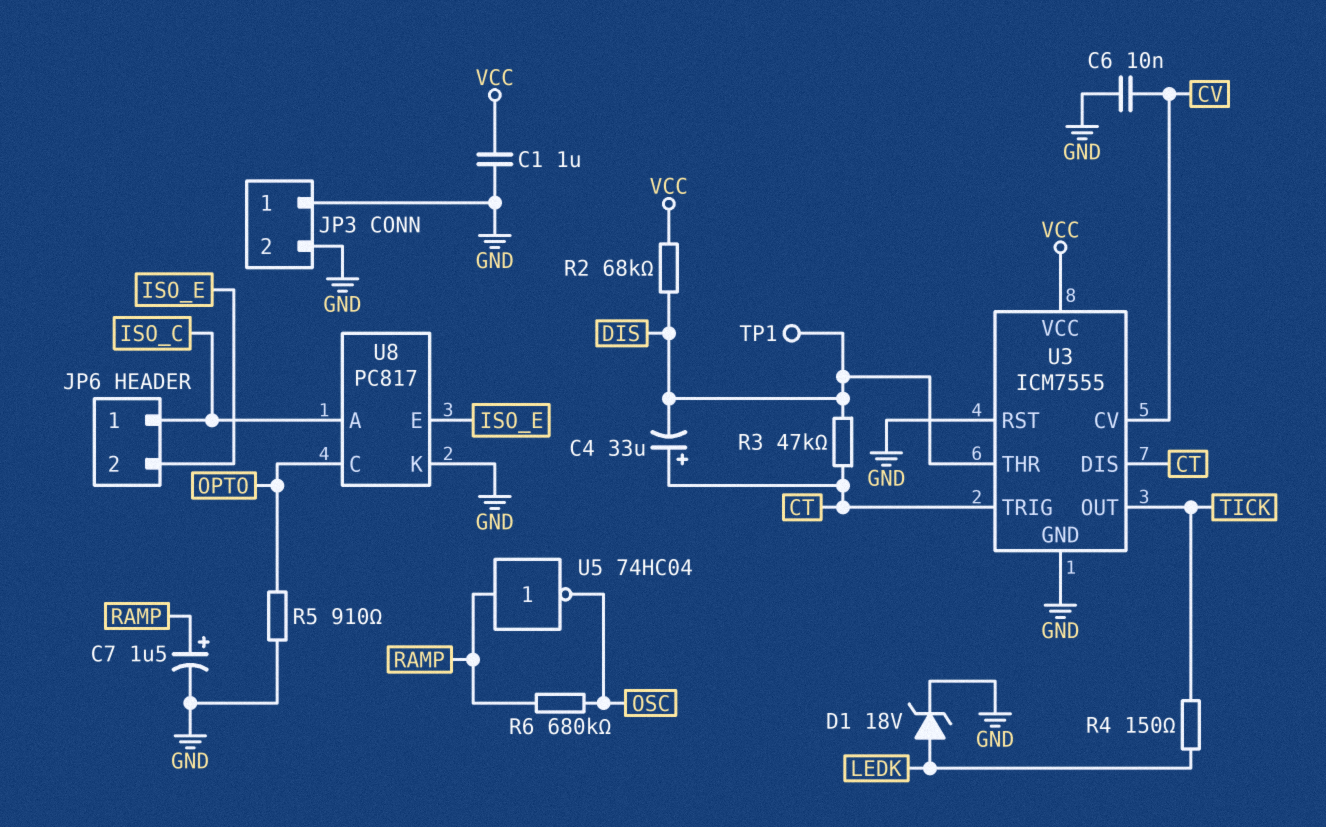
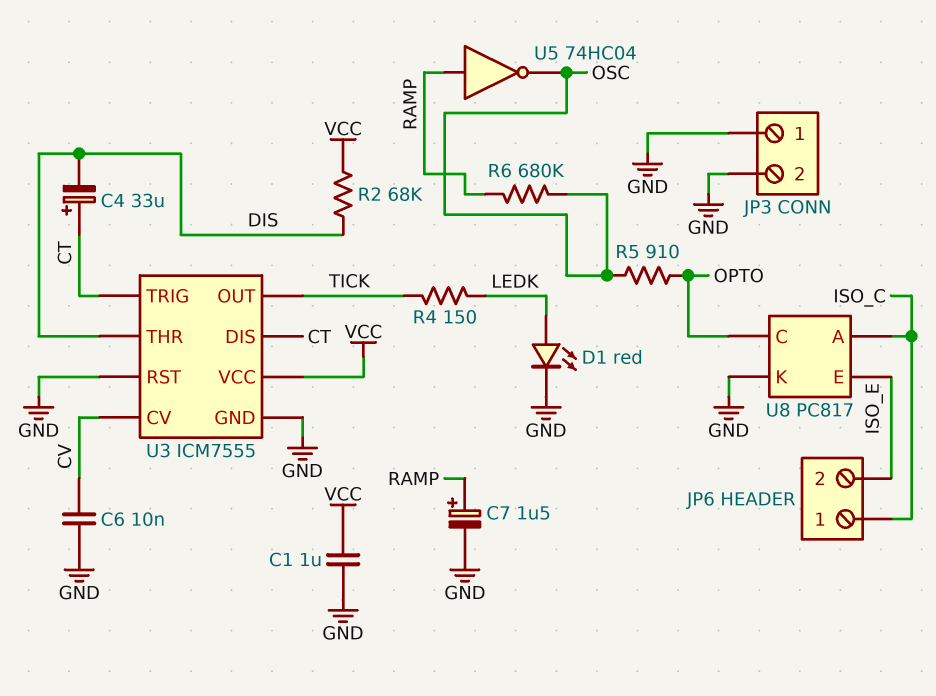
D1: zener 18V (A LEDK, K GND) -> LED red (A LEDK, K GND)
R3: 47k (CT, DIS) -> none
R5: 910 (GND, OPTO) -> 910 (OPTO, OSC)
TP1: test point (DIS) -> none

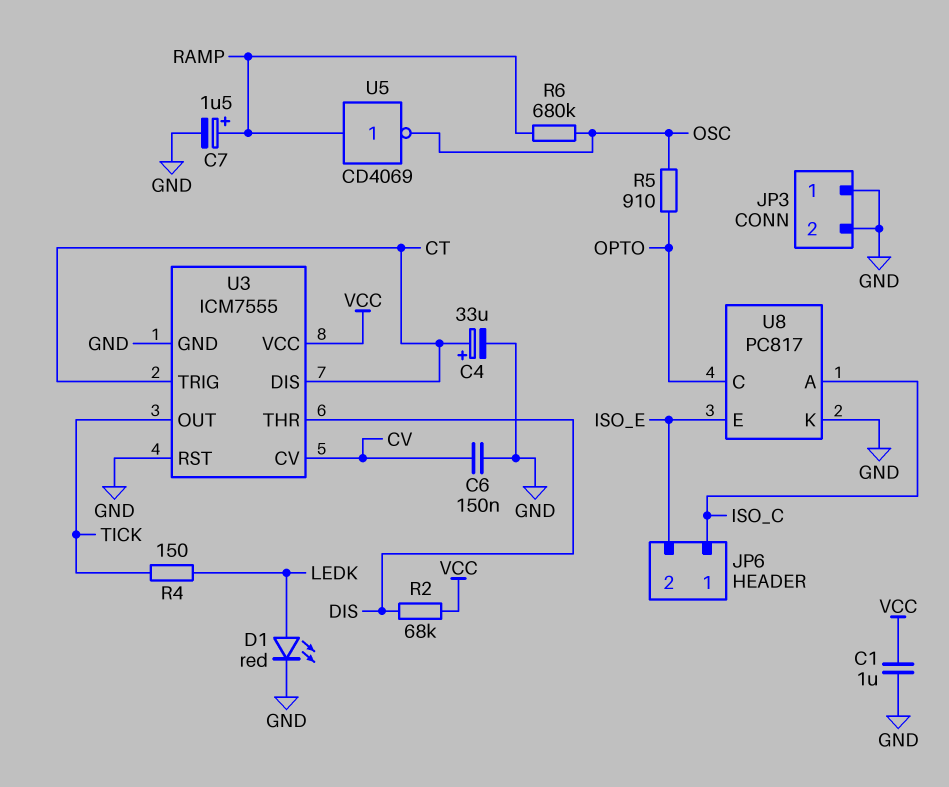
C4: 33uF (plus CT, minus DIS) -> 33uF (plus CT, minus GND)
C6: 10nF (CV, GND) -> 150nF (CV, GND)
U5: NOT 74HC04 (in RAMP, out OSC) -> NOT CD4069 (in RAMP, out OSC)

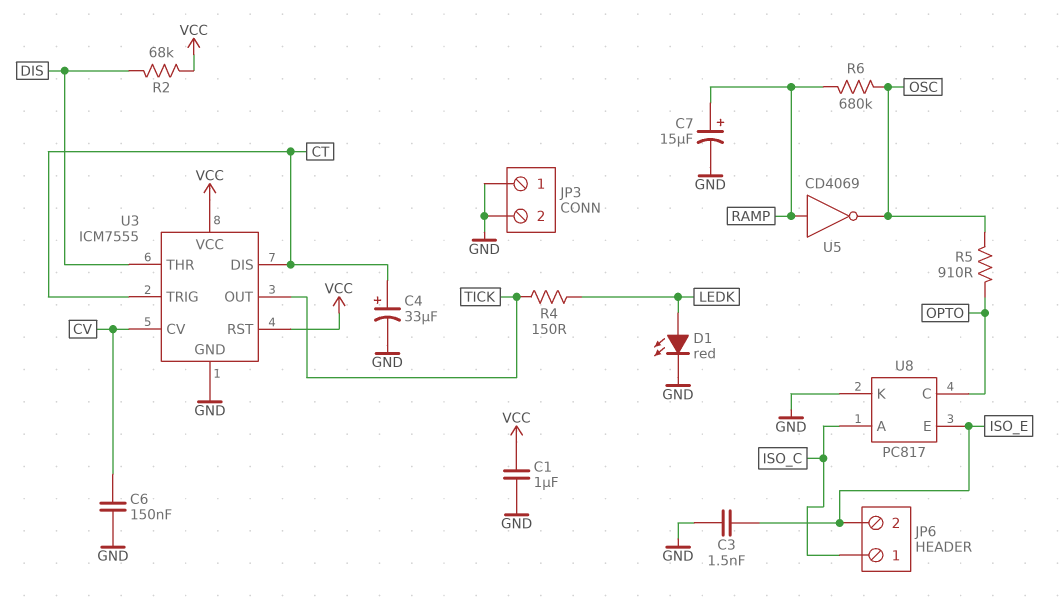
C3: none -> 1.5nF (GND, ISO_E)
C7: 1.5uF (plus RAMP, minus GND) -> 15uF (plus RAMP, minus GND)
U3 pin RST: GND -> VCC

